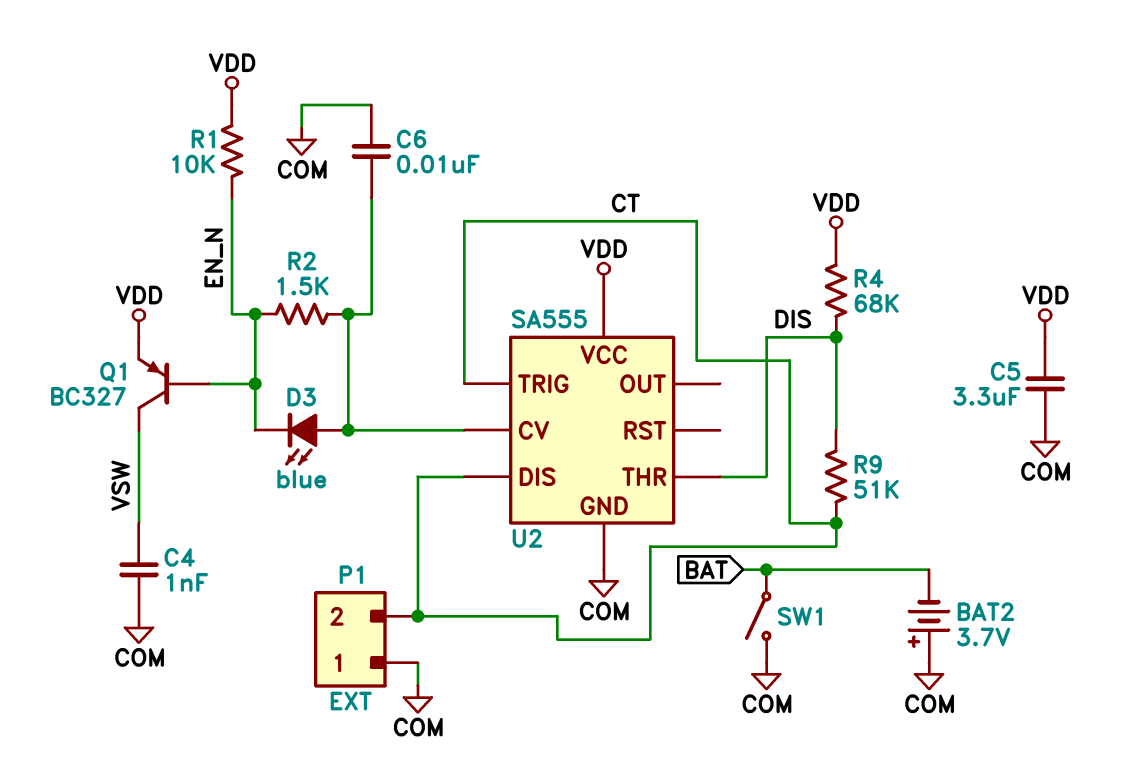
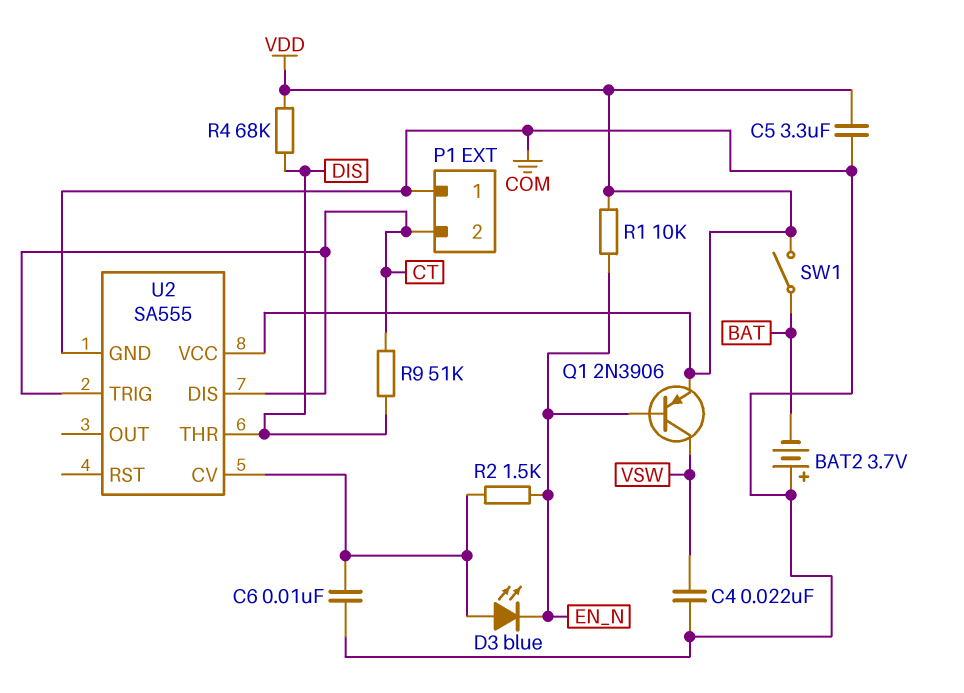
C4: 1nF (COM, VSW) -> 22nF (COM, VSW)
Q1: PNP BC327 (B EN_N, C VSW, E VDD) -> PNP 2N3906 (B EN_N, C VSW, E VDD)
SW1: switch (BAT, COM) -> switch (BAT, VDD)

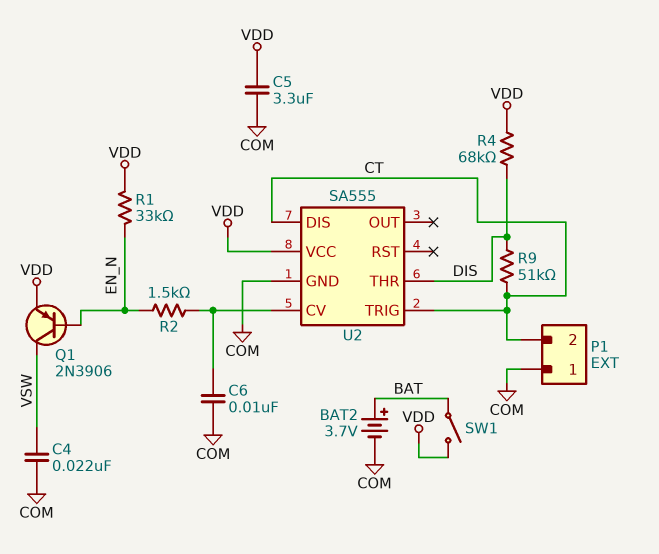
BAT2: 3.7V (plus COM, minus BAT) -> 3.7V (plus BAT, minus COM)
D3: LED blue (A U2/CV, K EN_N) -> none
R1: 10k (EN_N, VDD) -> 33k (EN_N, VDD)

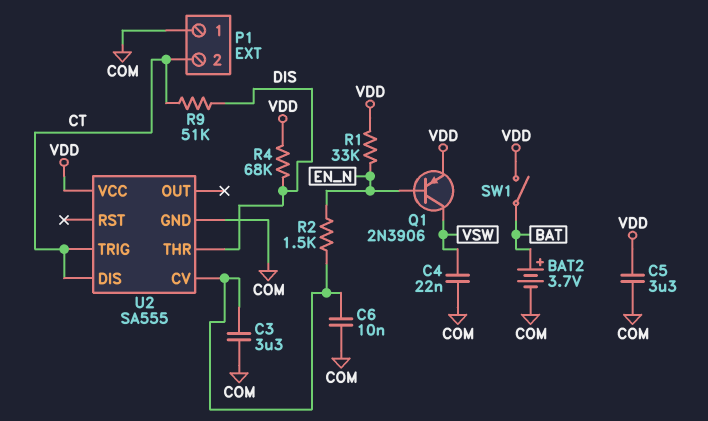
C3: none -> 3.3uF (COM, U2/CV)

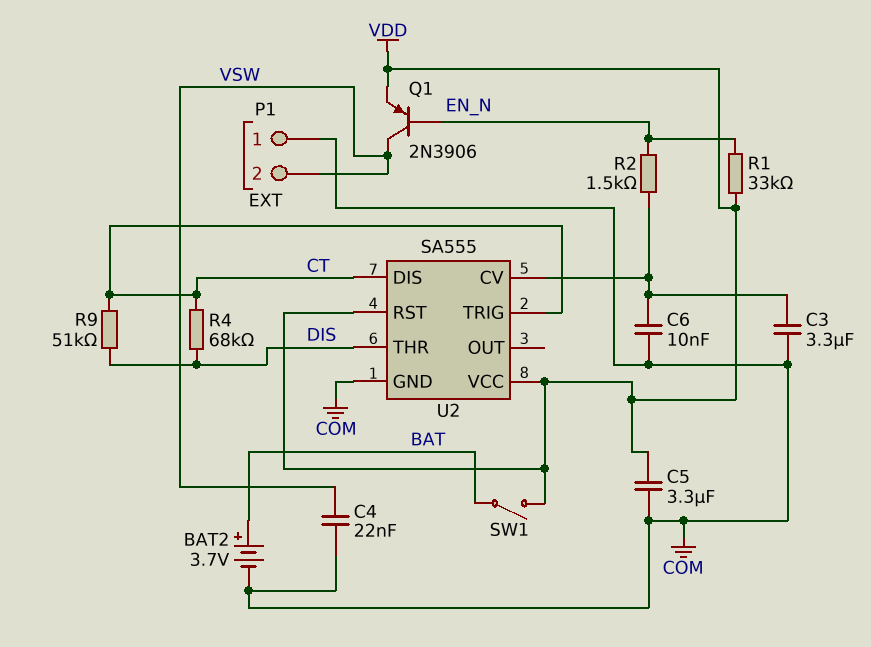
P1 pin 2: CT -> VSW
R4: 68k (DIS, VDD) -> 68k (CT, DIS)
U2 pin RST: none -> VDD

